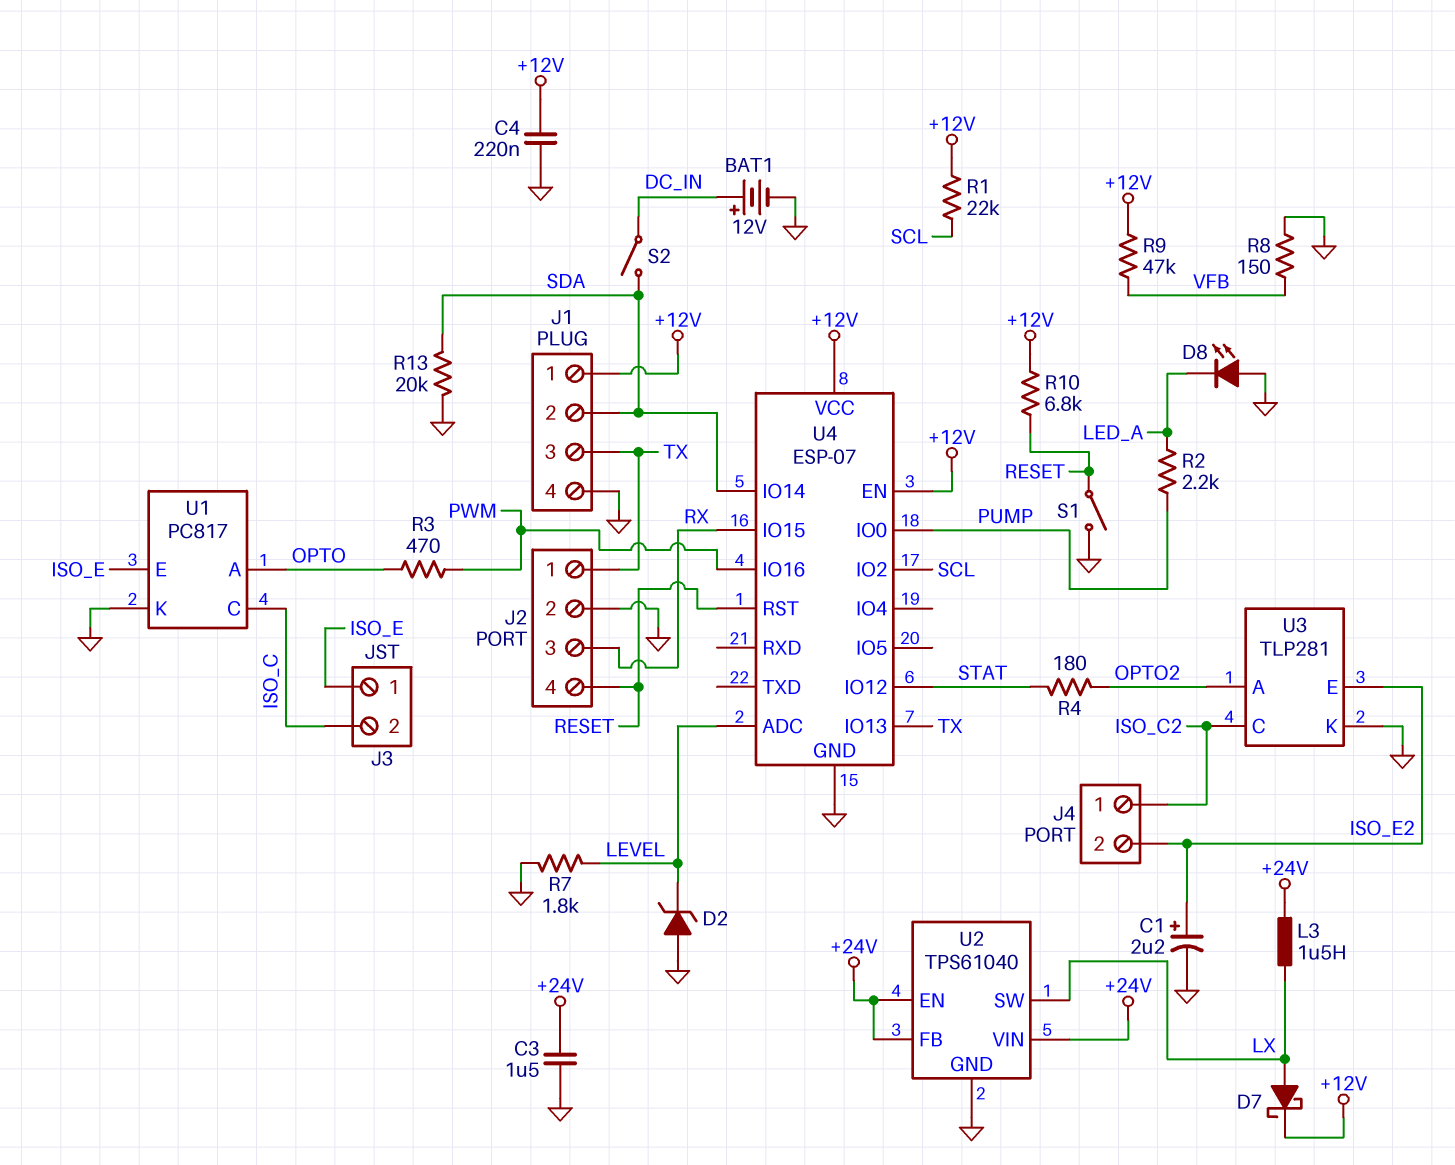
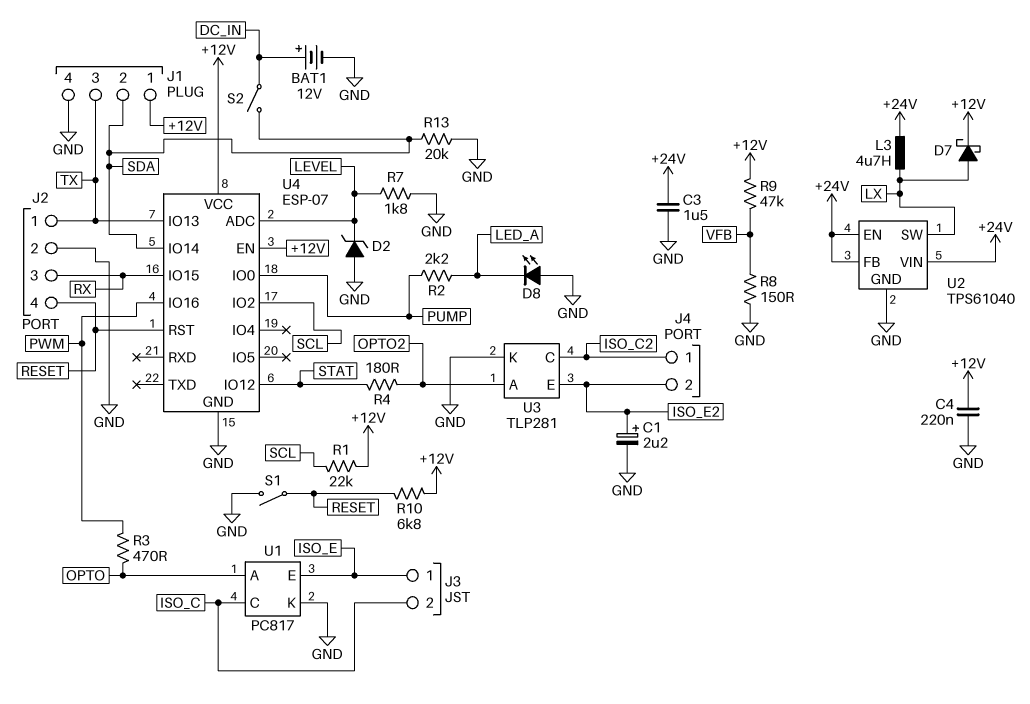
L3: 1.5uH (+24V, LX) -> 4.7uH (+24V, LX)

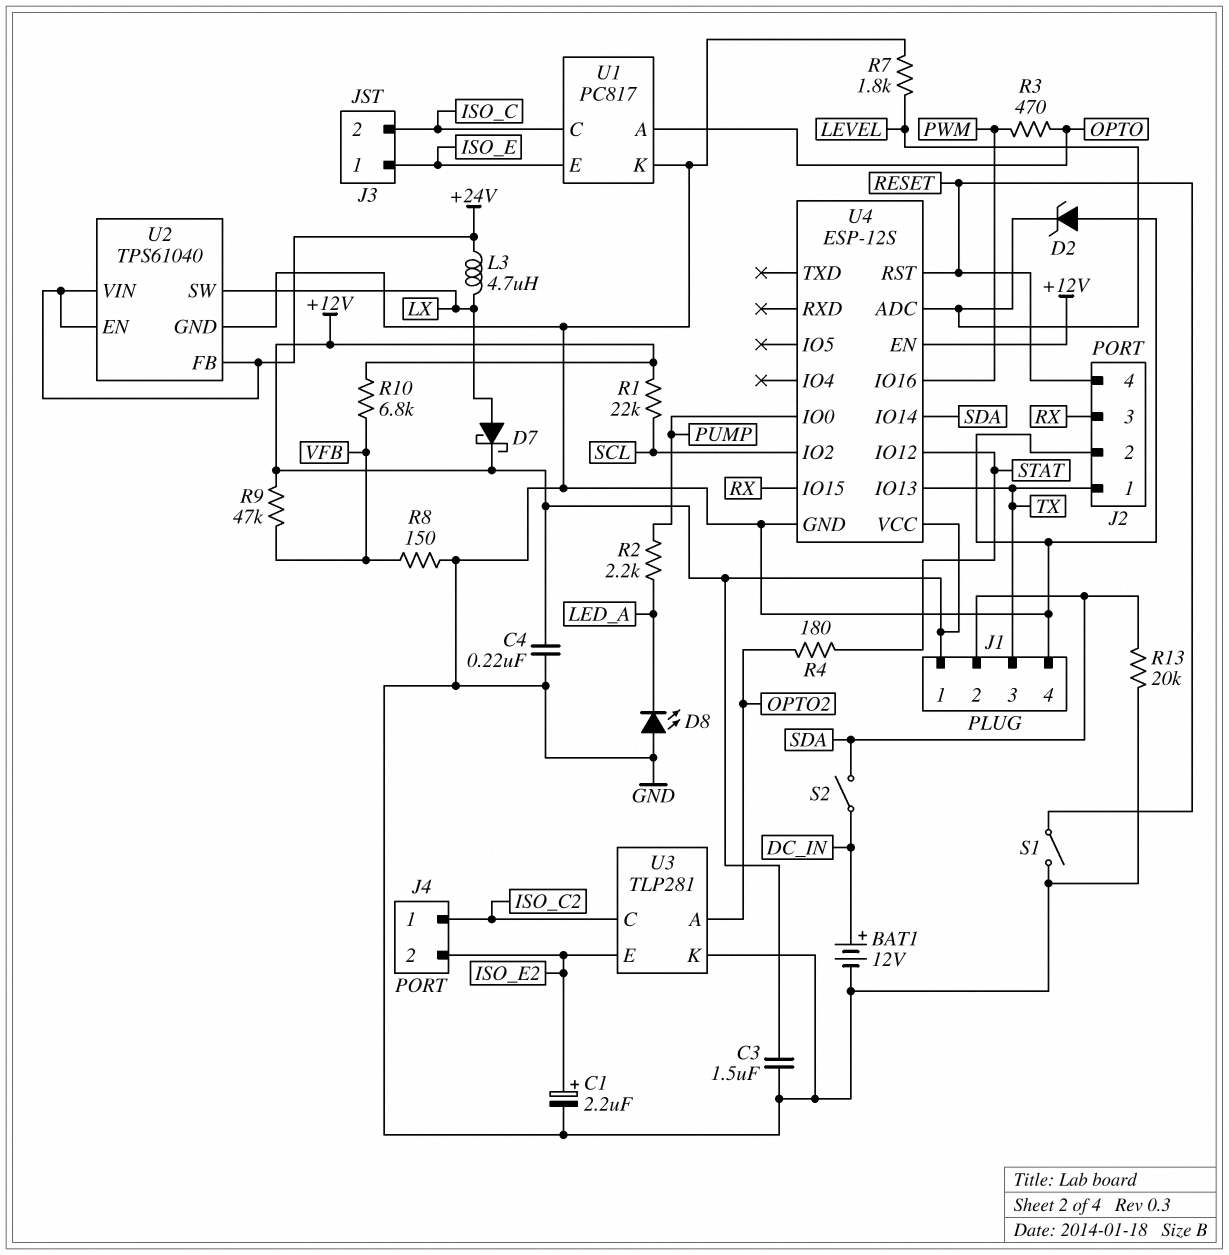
C3: 1.5uF (+24V, GND) -> 1.5uF (+12V, GND)
R10: 6.8k (+12V, RESET) -> 6.8k (+12V, VFB)
U4: ESP-07 -> ESP-12S

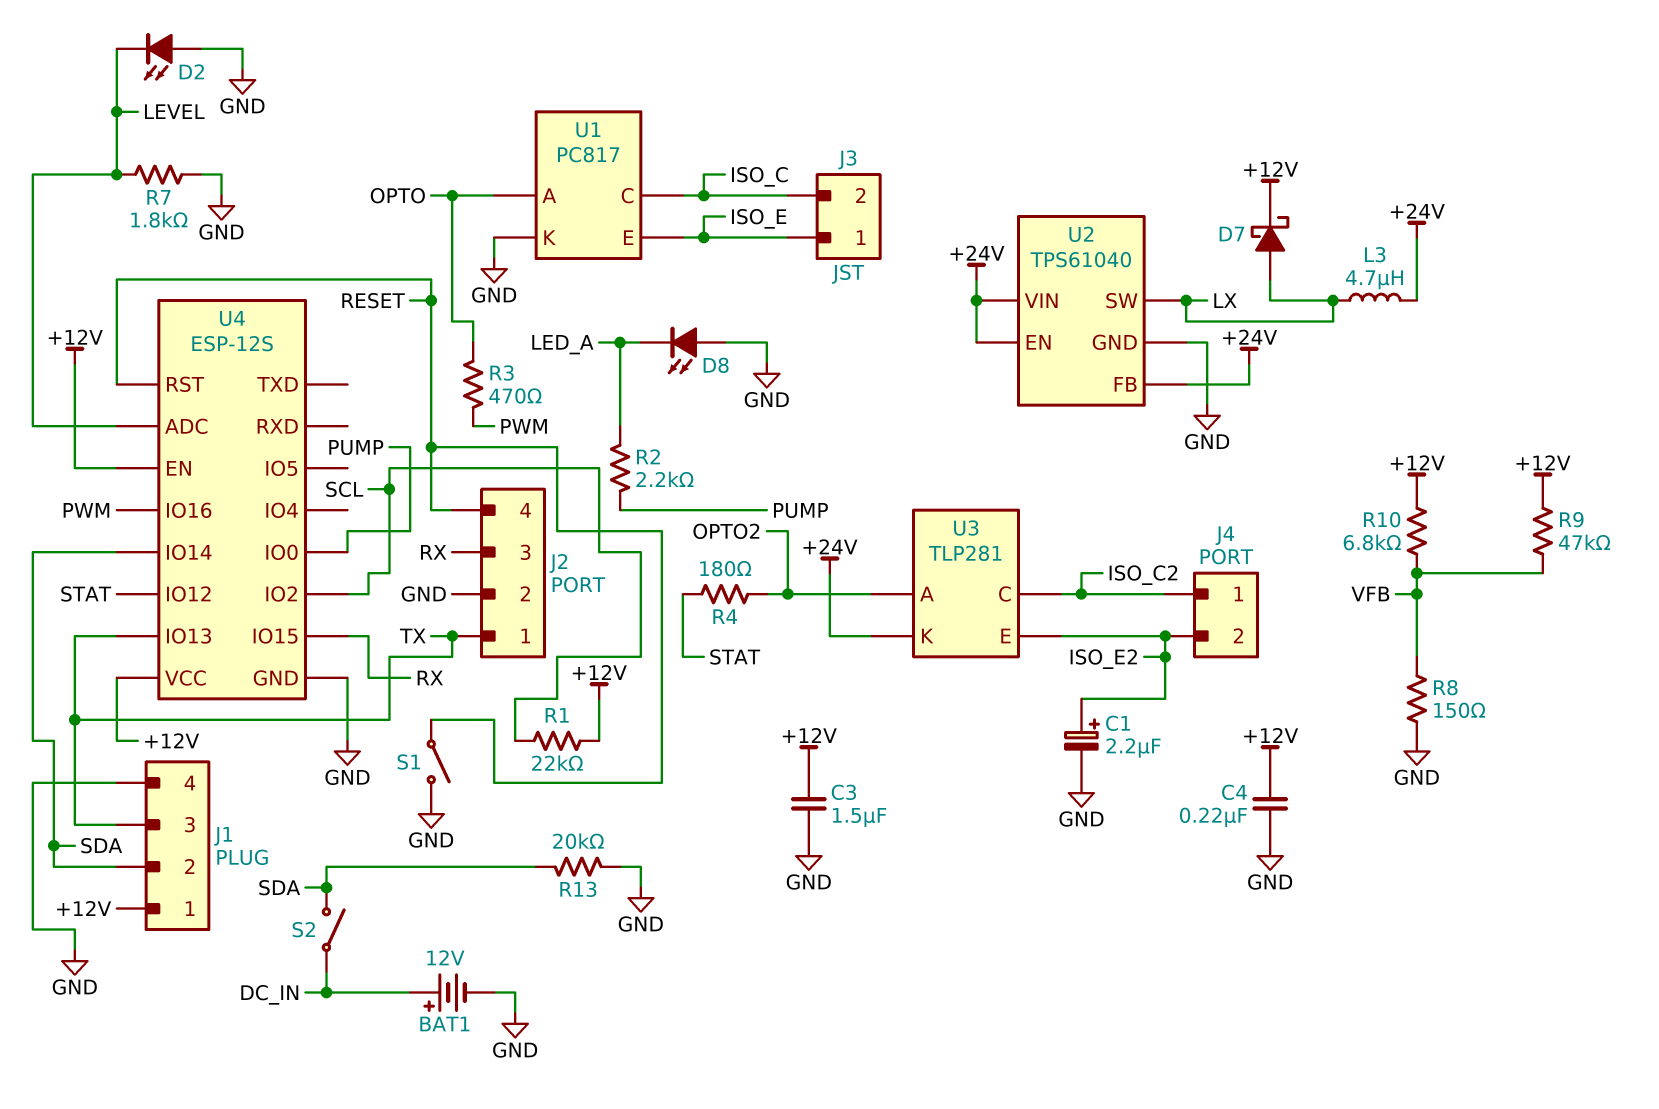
D2: zener (A GND, K LEVEL) -> LED (A GND, K LEVEL)
U3 pin K: GND -> +24V

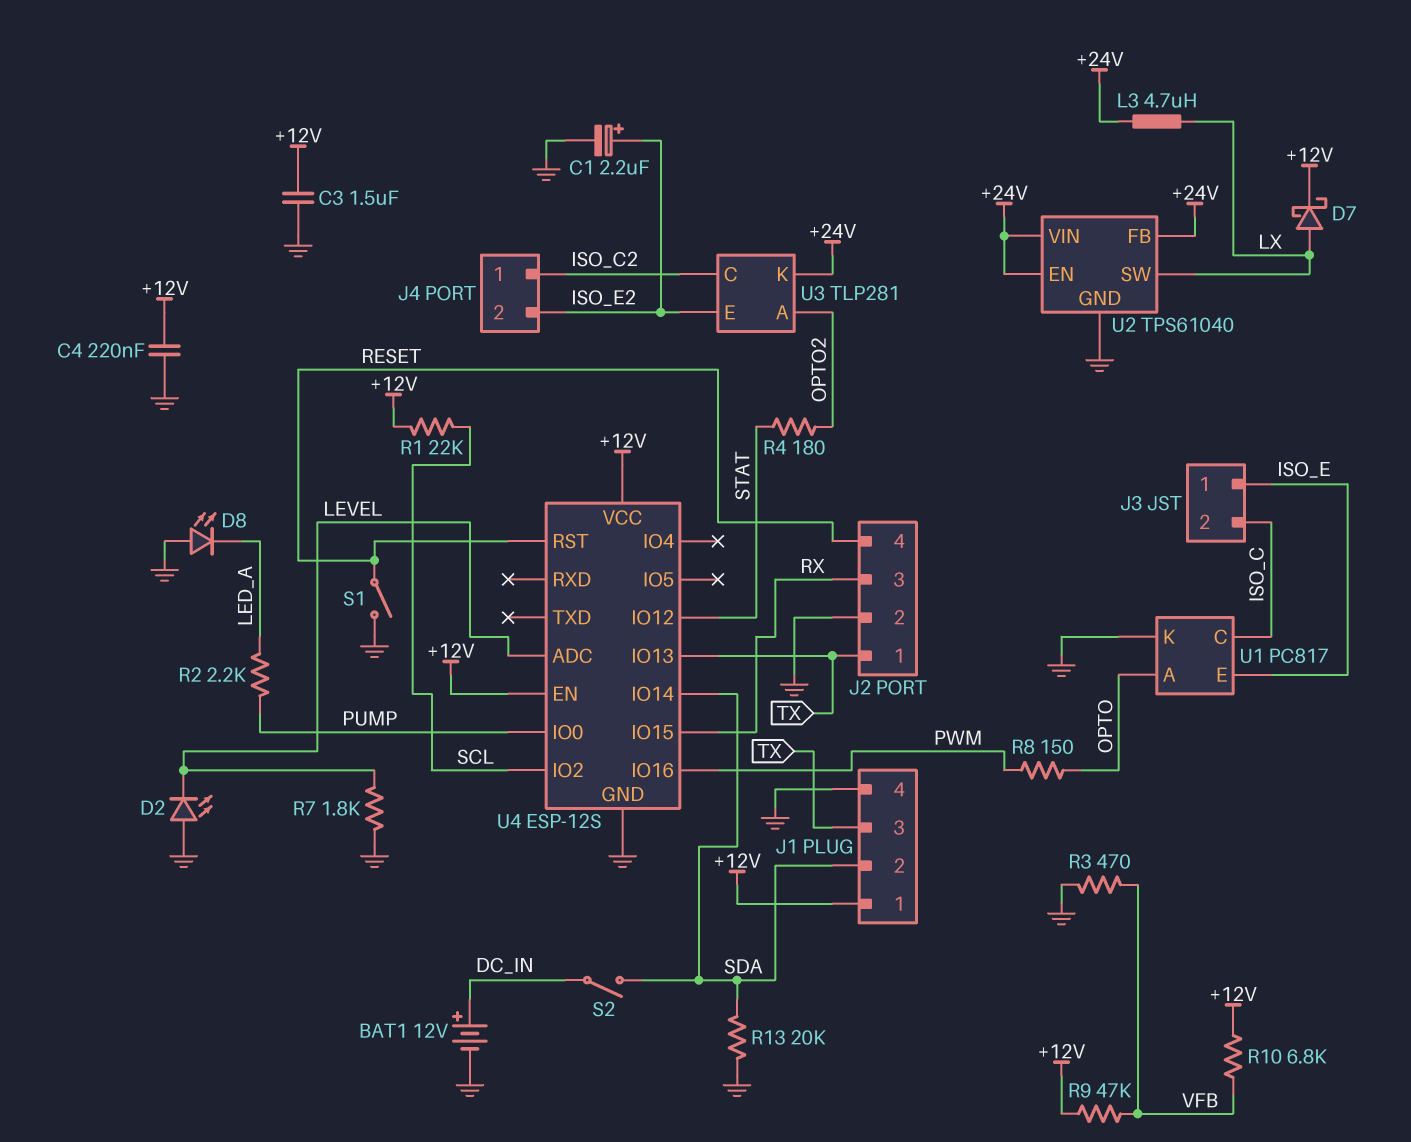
R3: 470 (OPTO, PWM) -> 470 (GND, VFB)
R8: 150 (GND, VFB) -> 150 (OPTO, PWM)

